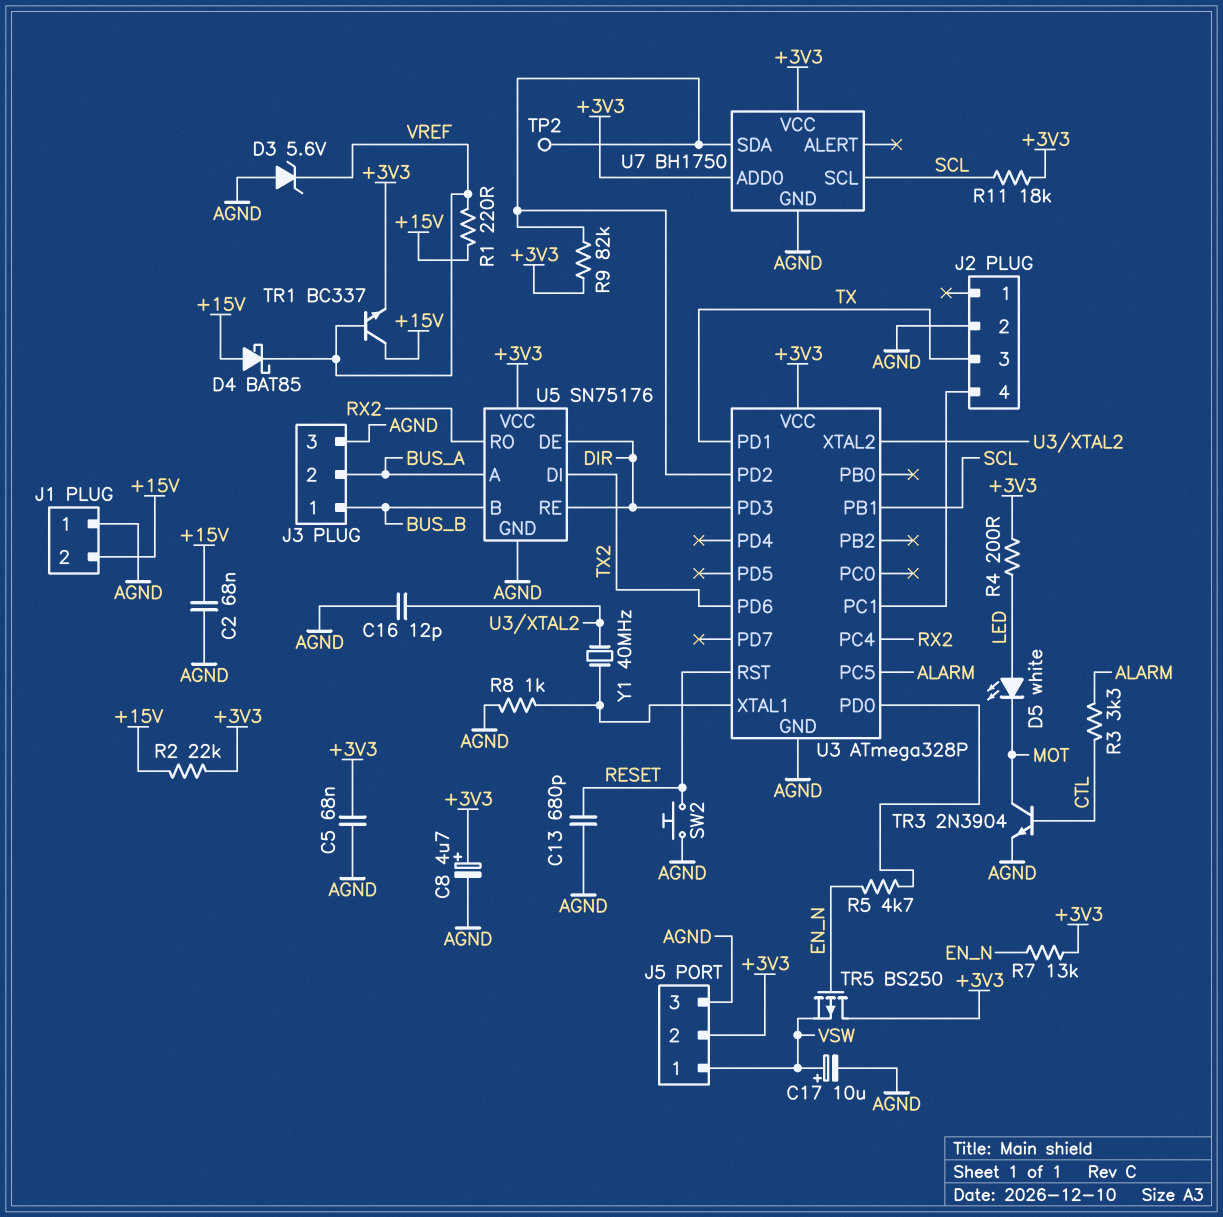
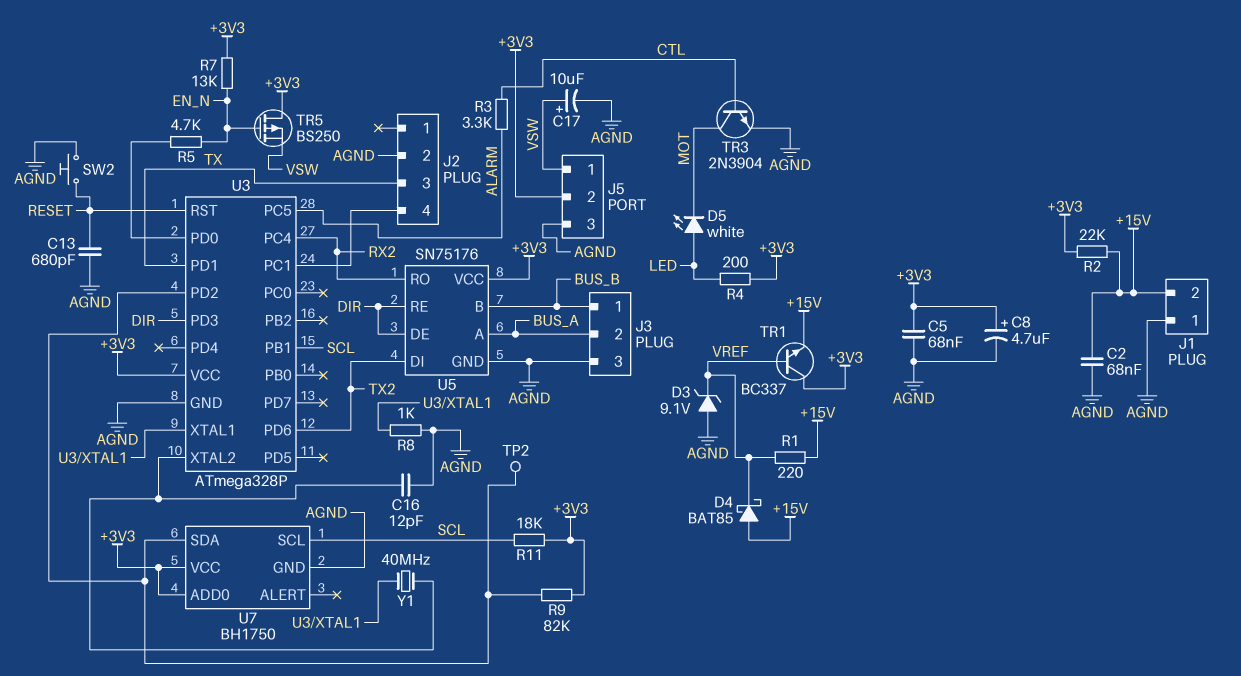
D3: zener 5.6V (A AGND, K VREF) -> zener 9.1V (A AGND, K VREF)
TR1: NPN BC337 (B VREF, C +15V, E +3V3) -> NPN BC337 (B VREF, C +3V3, E +15V)

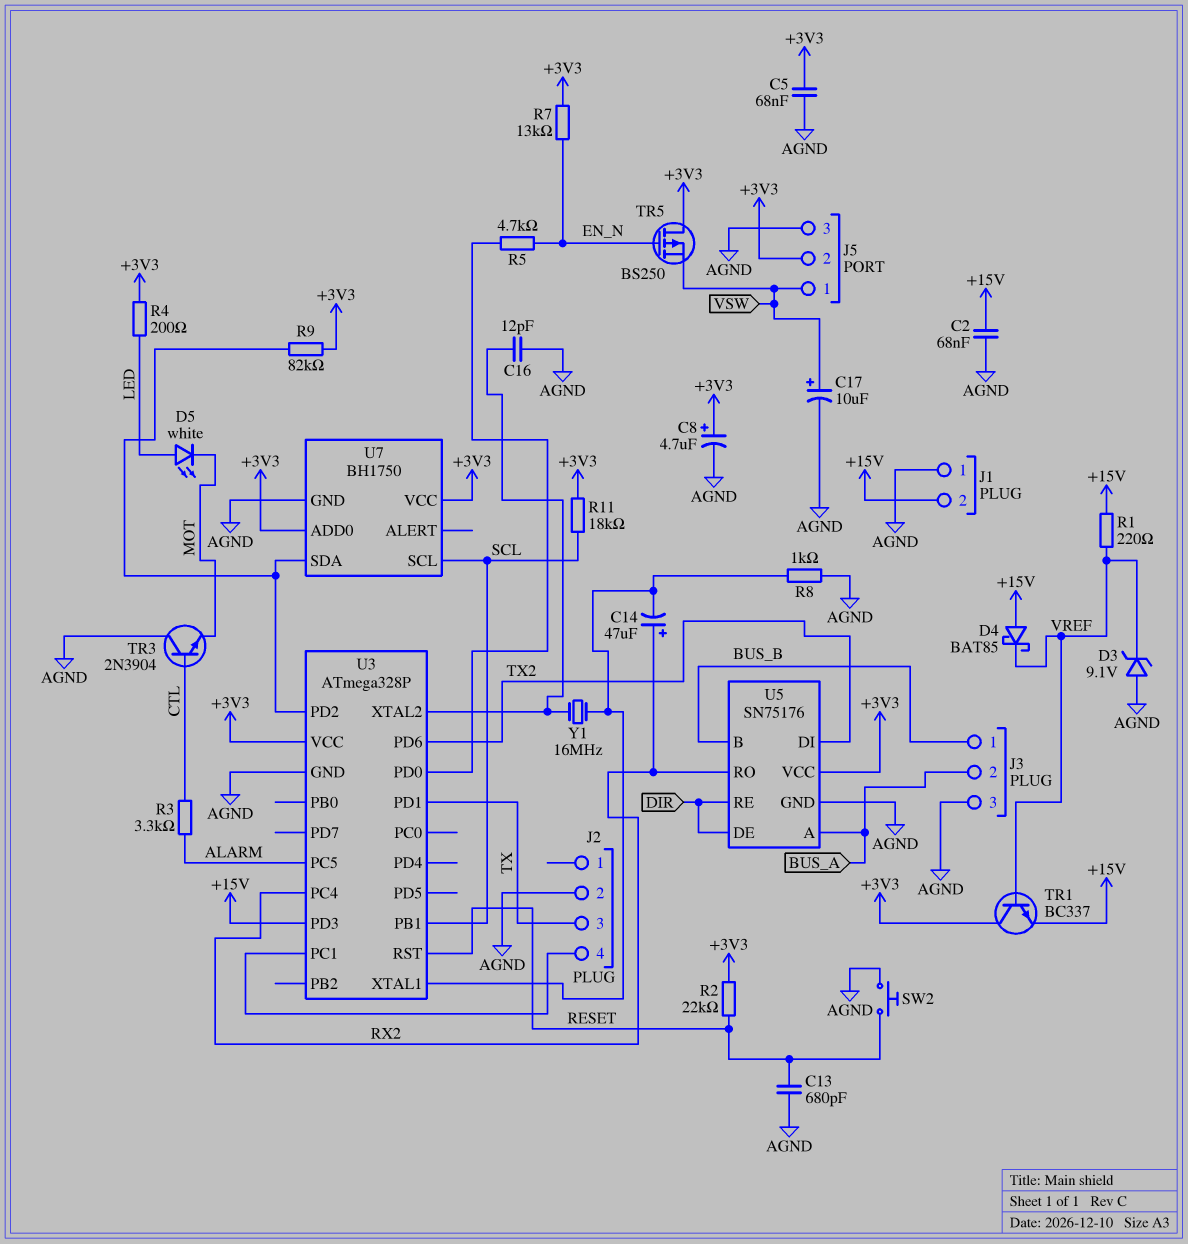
C14: none -> 47uF (plus RX2, minus U3/XTAL1)
R2: 22k (+3V3, +15V) -> 22k (+3V3, RESET)
TP2: test point (U3/PD2) -> none
TR3: NPN 2N3904 (B CTL, C MOT, E AGND) -> NPN 2N3904 (B CTL, C AGND, E MOT)
U3 pin PD3: DIR -> +15V
Y1: 40MHz (U3/XTAL1, U3/XTAL2) -> 16MHz (U3/XTAL1, U3/XTAL2)

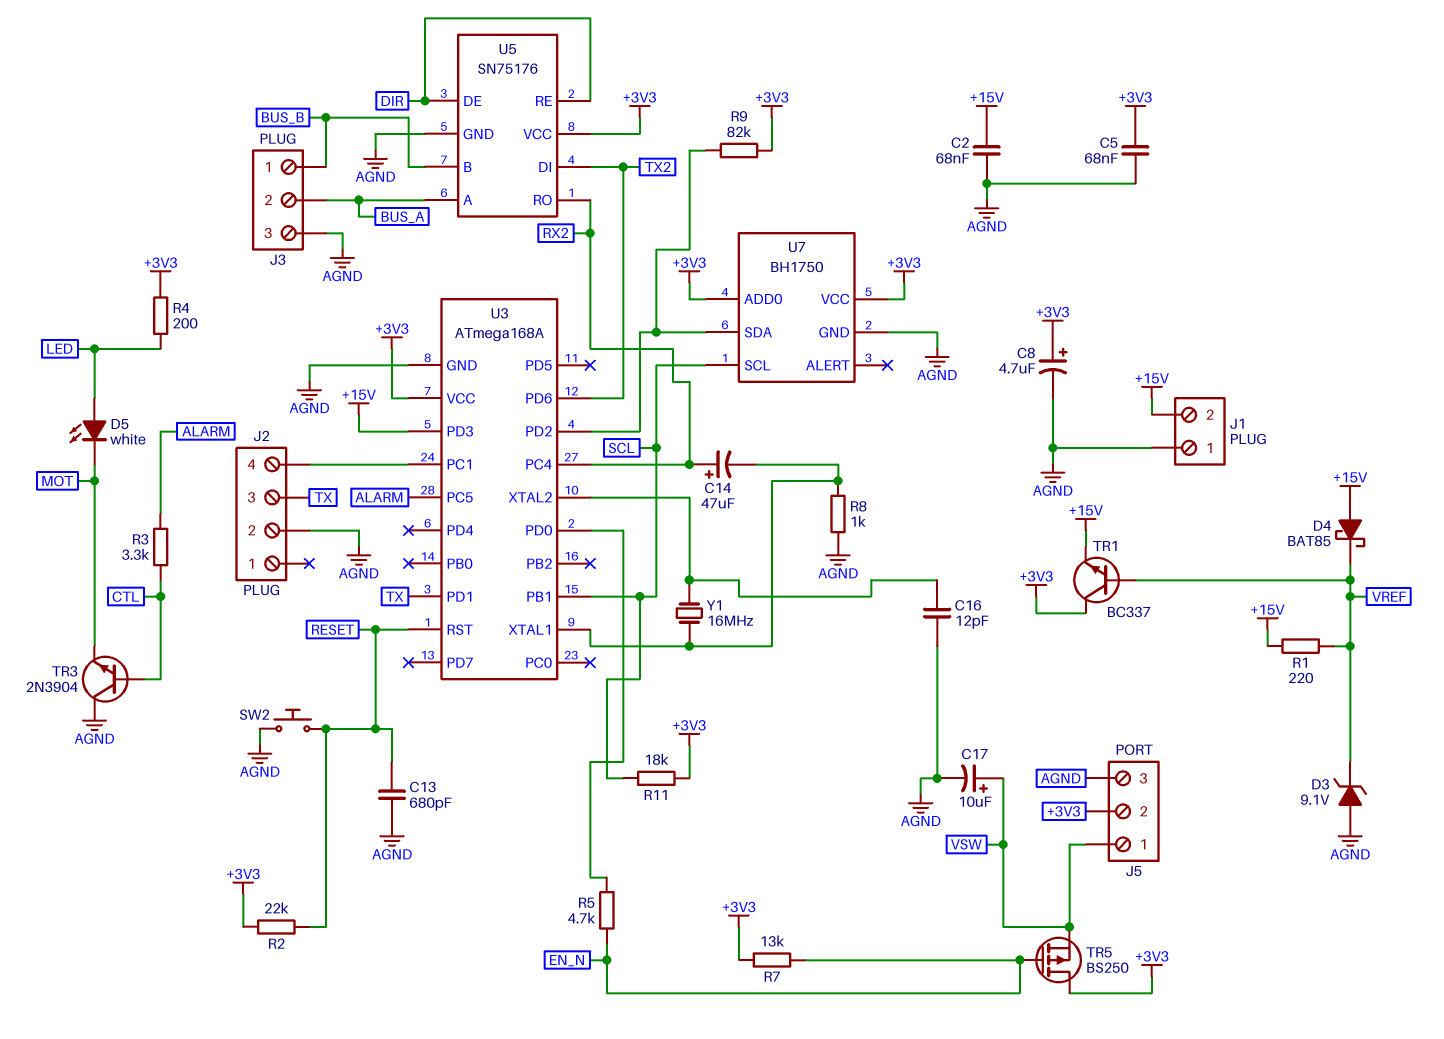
U3: ATmega328P -> ATmega168A

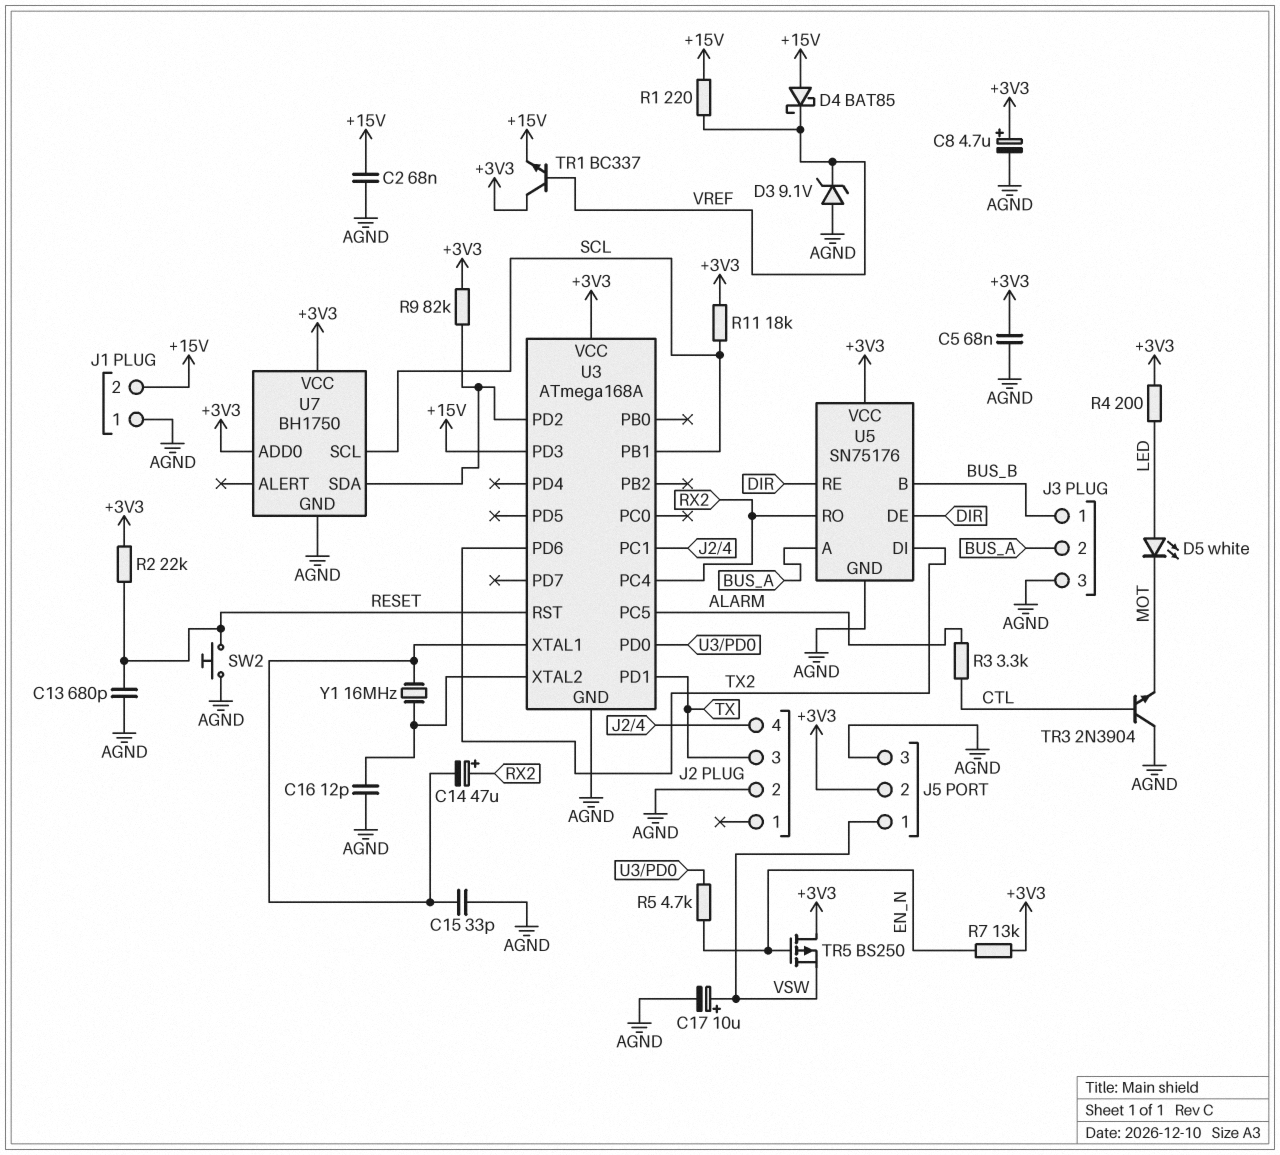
C15: none -> 33pF (AGND, U3/XTAL1)
R8: 1k (AGND, U3/XTAL1) -> none

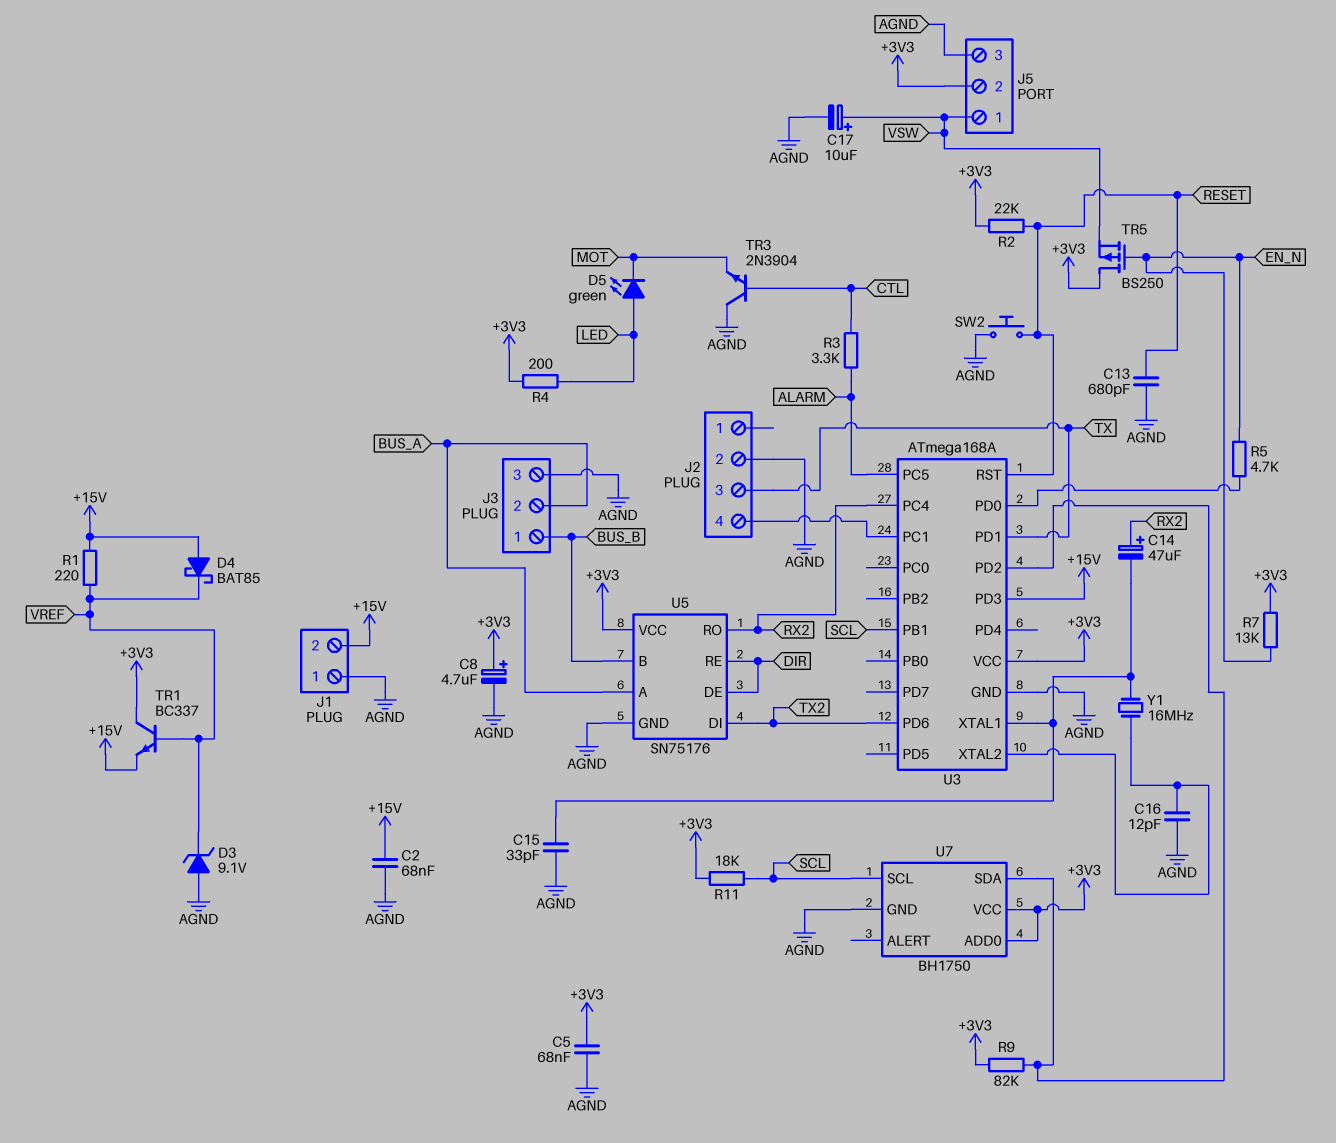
D5: LED white (A LED, K MOT) -> LED green (A LED, K MOT)

